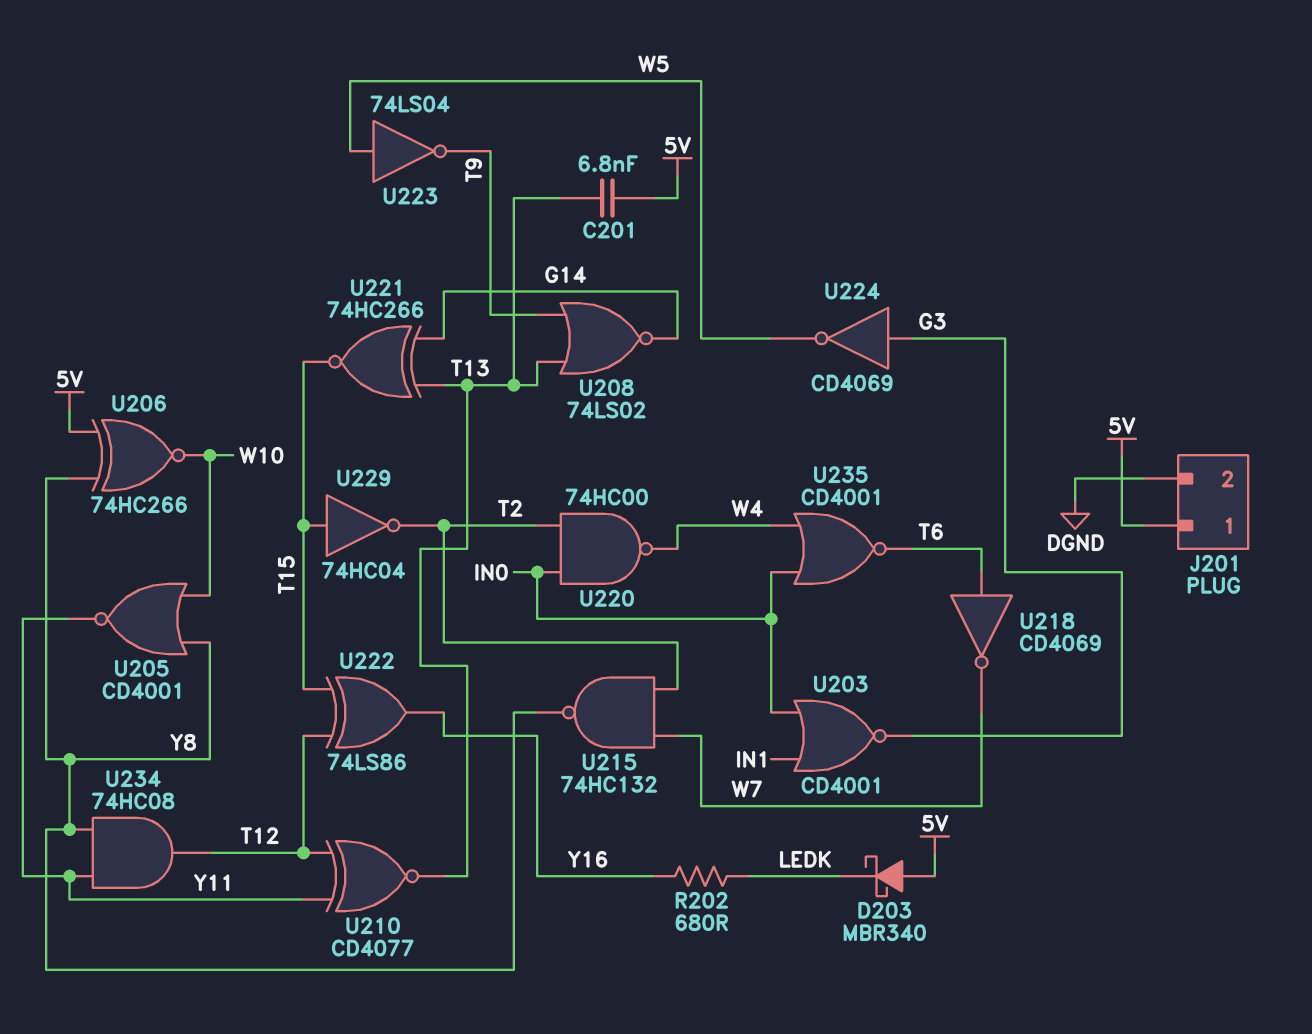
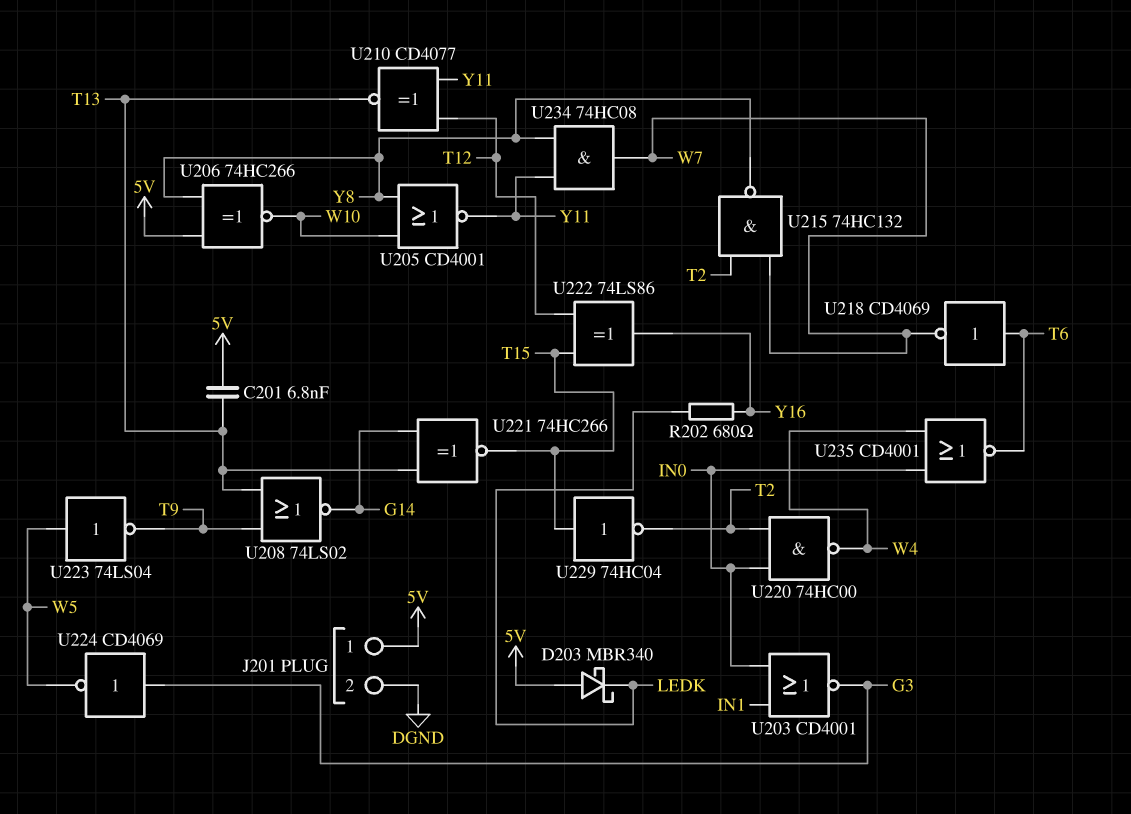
U234: AND 74HC08 (in Y8, in Y11, out T12) -> AND 74HC08 (in Y8, in Y11, out W7)

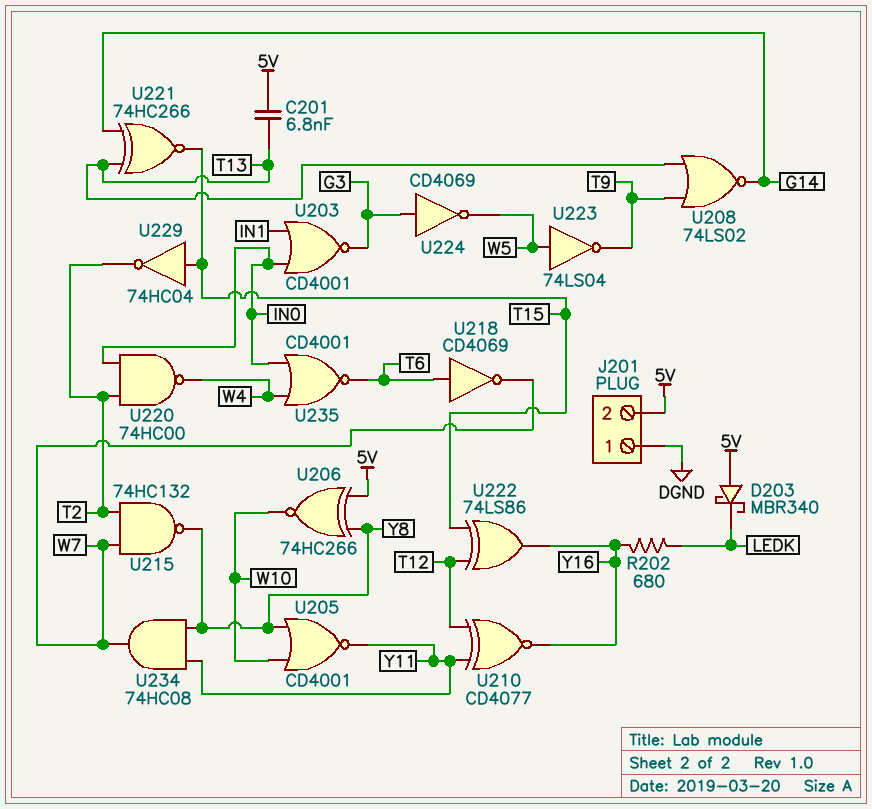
J201 pin 1: 5V -> DGND
J201 pin 2: DGND -> 5V
U210: XNOR CD4077 (in T12, in Y11, out T13) -> XNOR CD4077 (in T12, in Y11, out Y16)

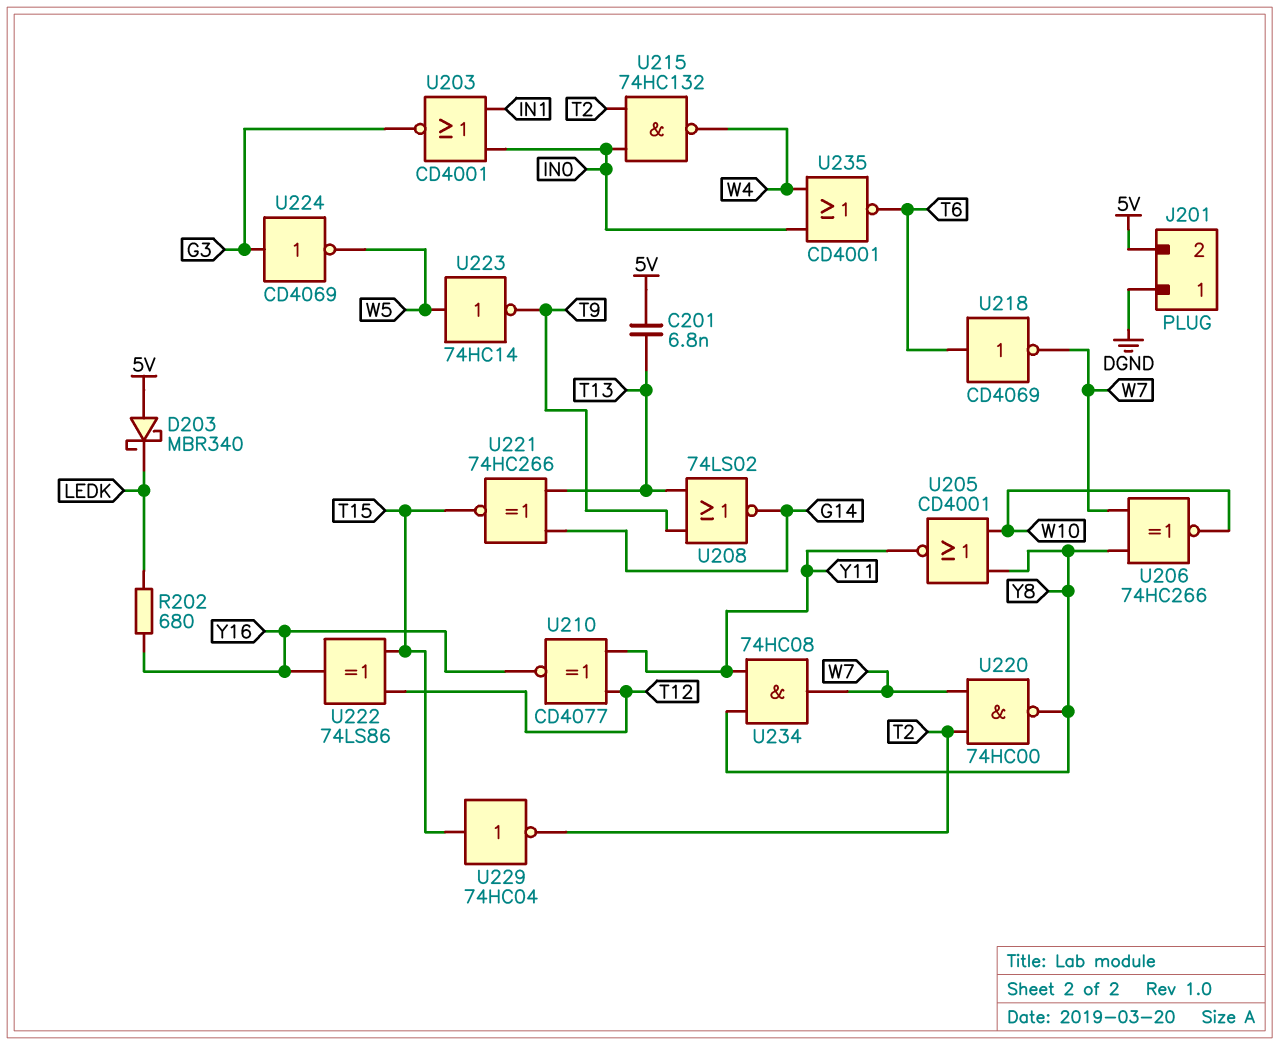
U206: XNOR 74HC266 (in 5V, in Y8, out W10) -> XNOR 74HC266 (in W7, in Y8, out W10)
U215: NAND 74HC132 (in T2, in W7, out Y8) -> NAND 74HC132 (in IN0, in T2, out W4)
U220: NAND 74HC00 (in IN0, in T2, out W4) -> NAND 74HC00 (in T2, in W7, out Y8)
U223: NOT 74LS04 (in W5, out T9) -> NOT 74HC14 (in W5, out T9)

